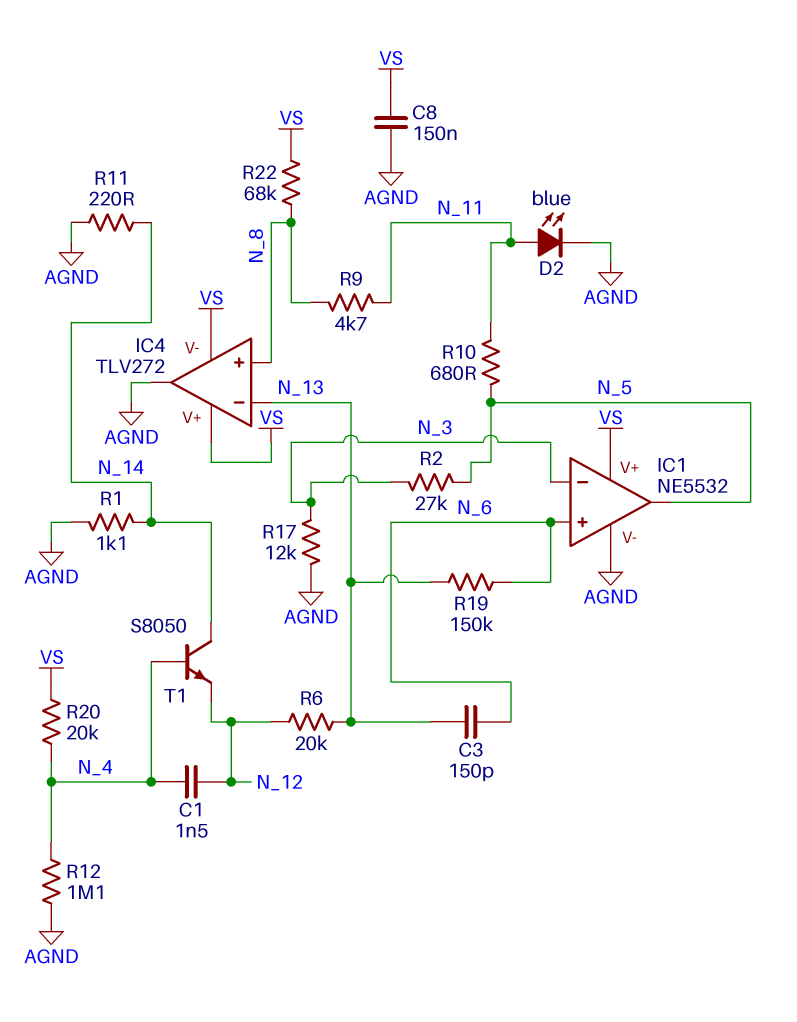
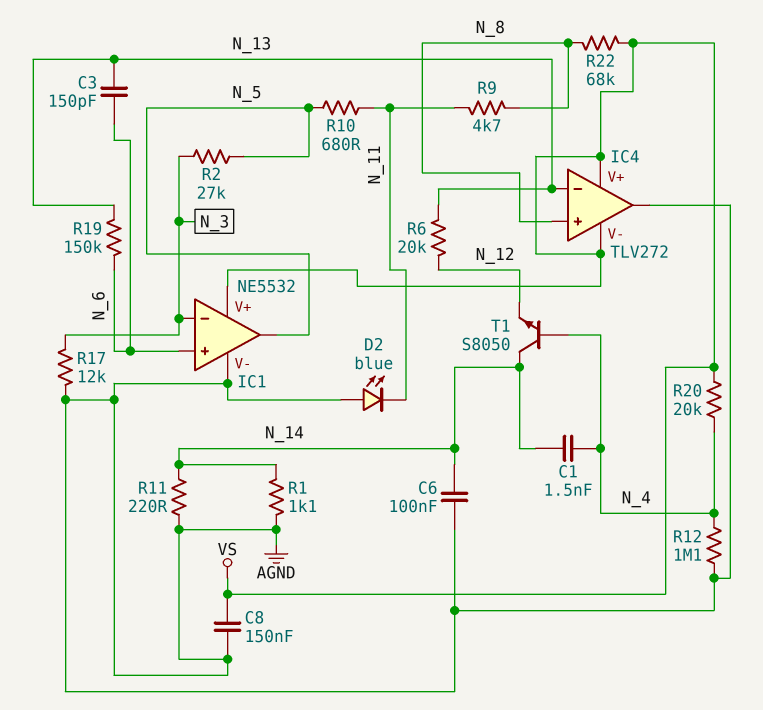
C1: 1.5nF (N_4, N_12) -> 1.5nF (N_4, N_14)
C6: none -> 100nF (AGND, N_14)
D2: LED blue (A N_11, K AGND) -> LED blue (A AGND, K N_11)

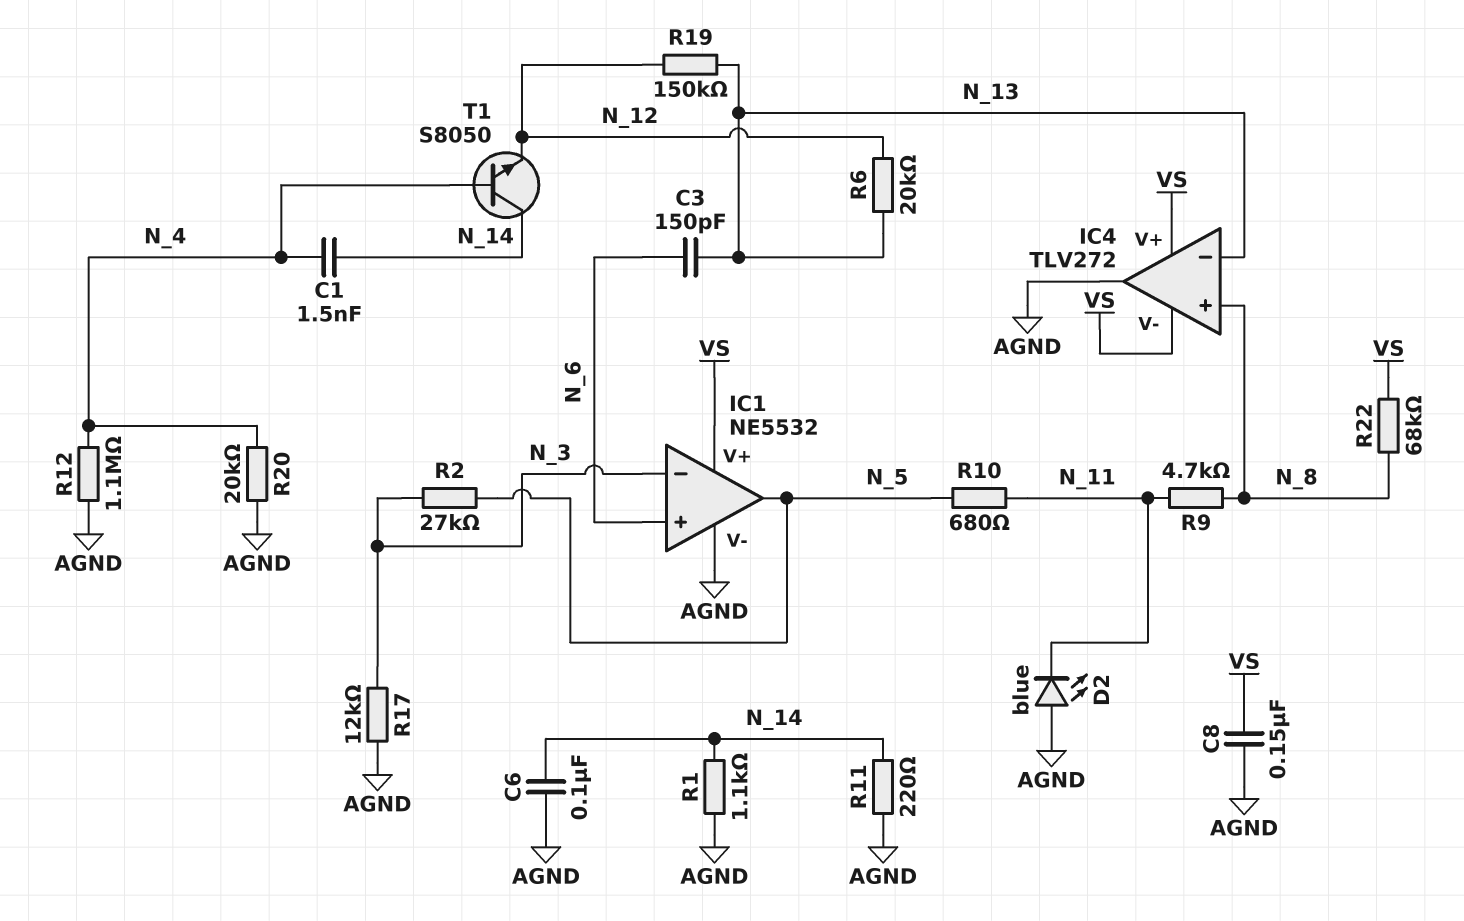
R19: 150k (N_6, N_13) -> 150k (N_12, N_13)
R20: 20k (N_4, VS) -> 20k (AGND, N_4)

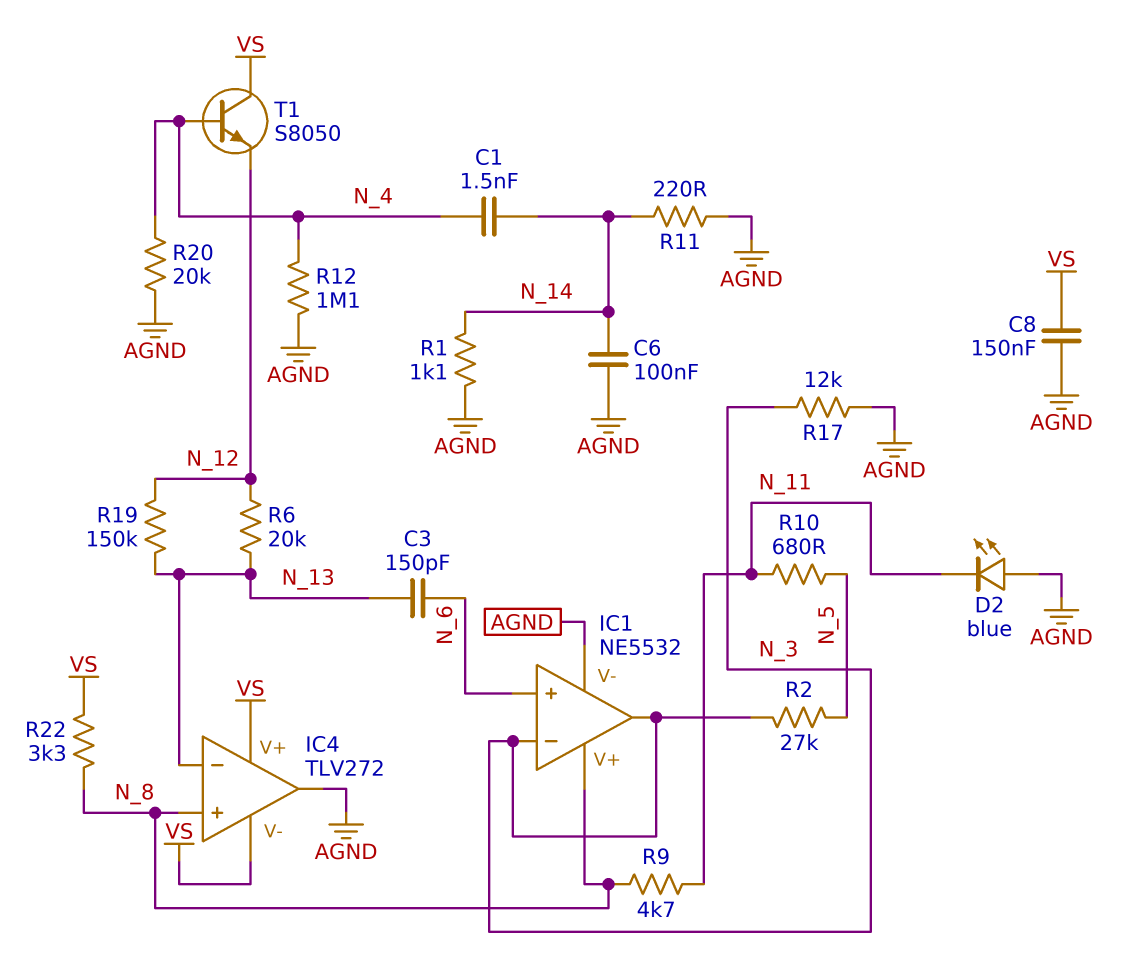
IC1 pin V+: VS -> N_8
IC1 pin out: N_5 -> N_3
R22: 68k (N_8, VS) -> 3.3k (N_8, VS)
T1: NPN S8050 (B N_4, C N_14, E N_12) -> NPN S8050 (B N_4, C VS, E N_12)

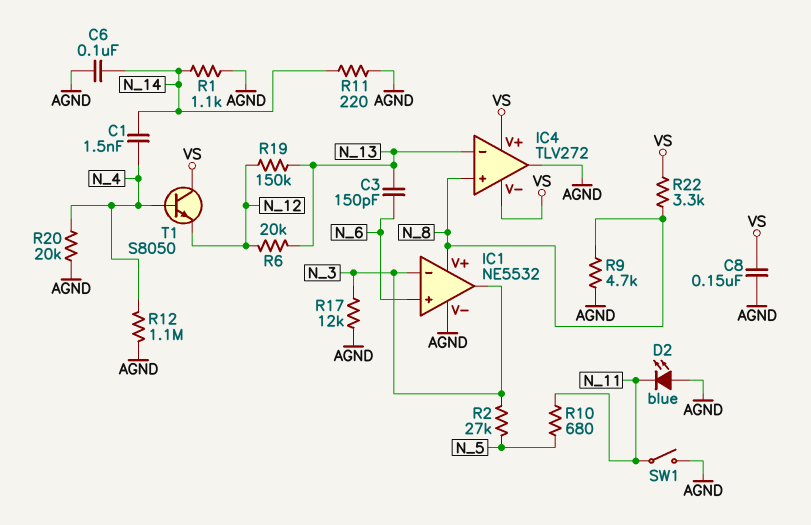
R9: 4.7k (N_8, N_11) -> 4.7k (AGND, N_8)
SW1: none -> switch (AGND, N_11)

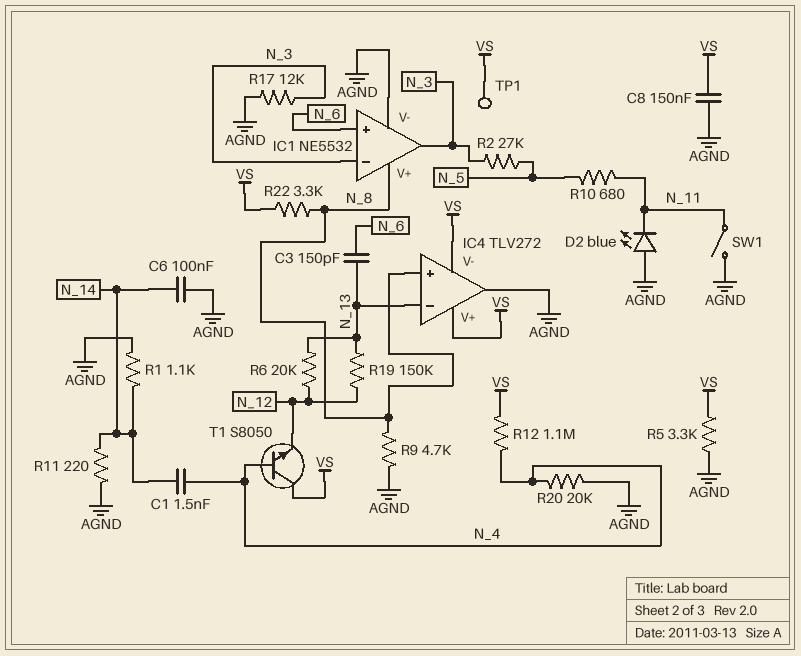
R5: none -> 3.3k (AGND, VS)
R12: 1.1M (AGND, N_4) -> 1.1M (N_4, VS)
TP1: none -> test point (VS)

